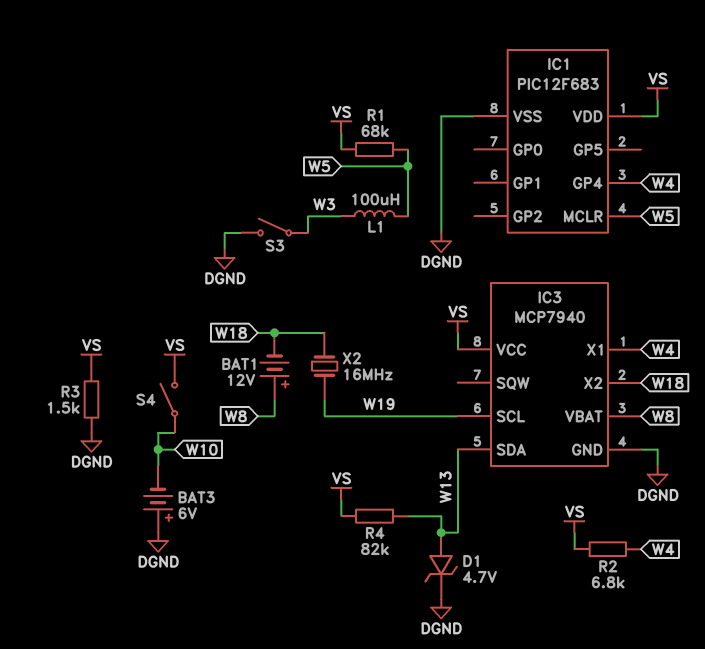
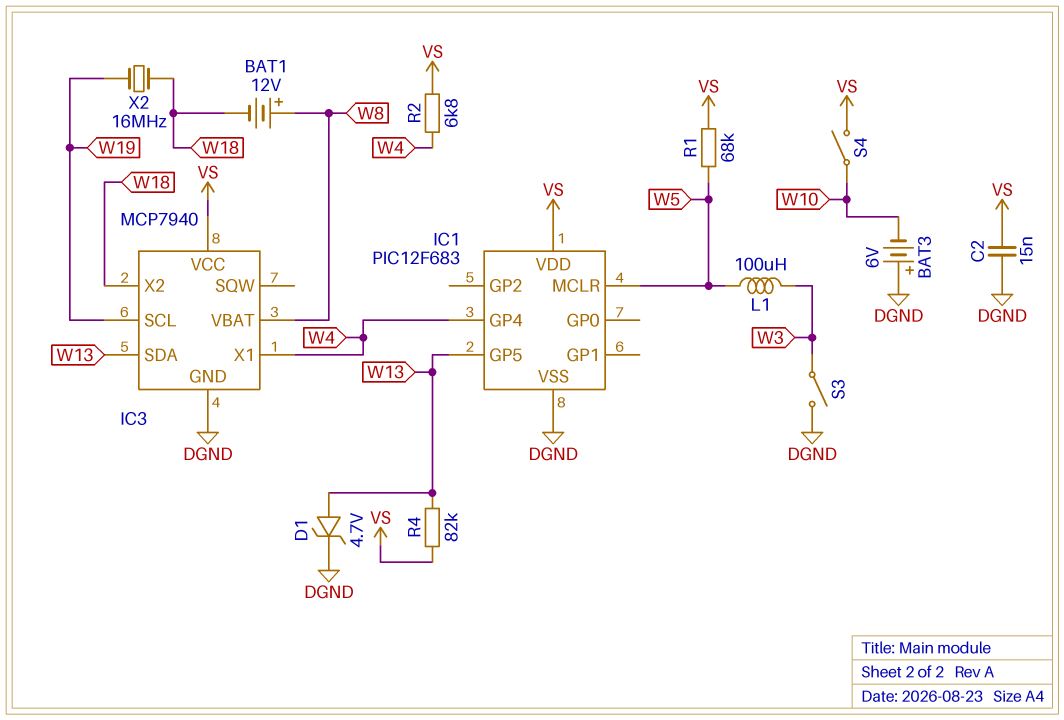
C2: none -> 15nF (DGND, VS)
IC1 pin GP5: none -> W13
R3: 1.5k (DGND, VS) -> none

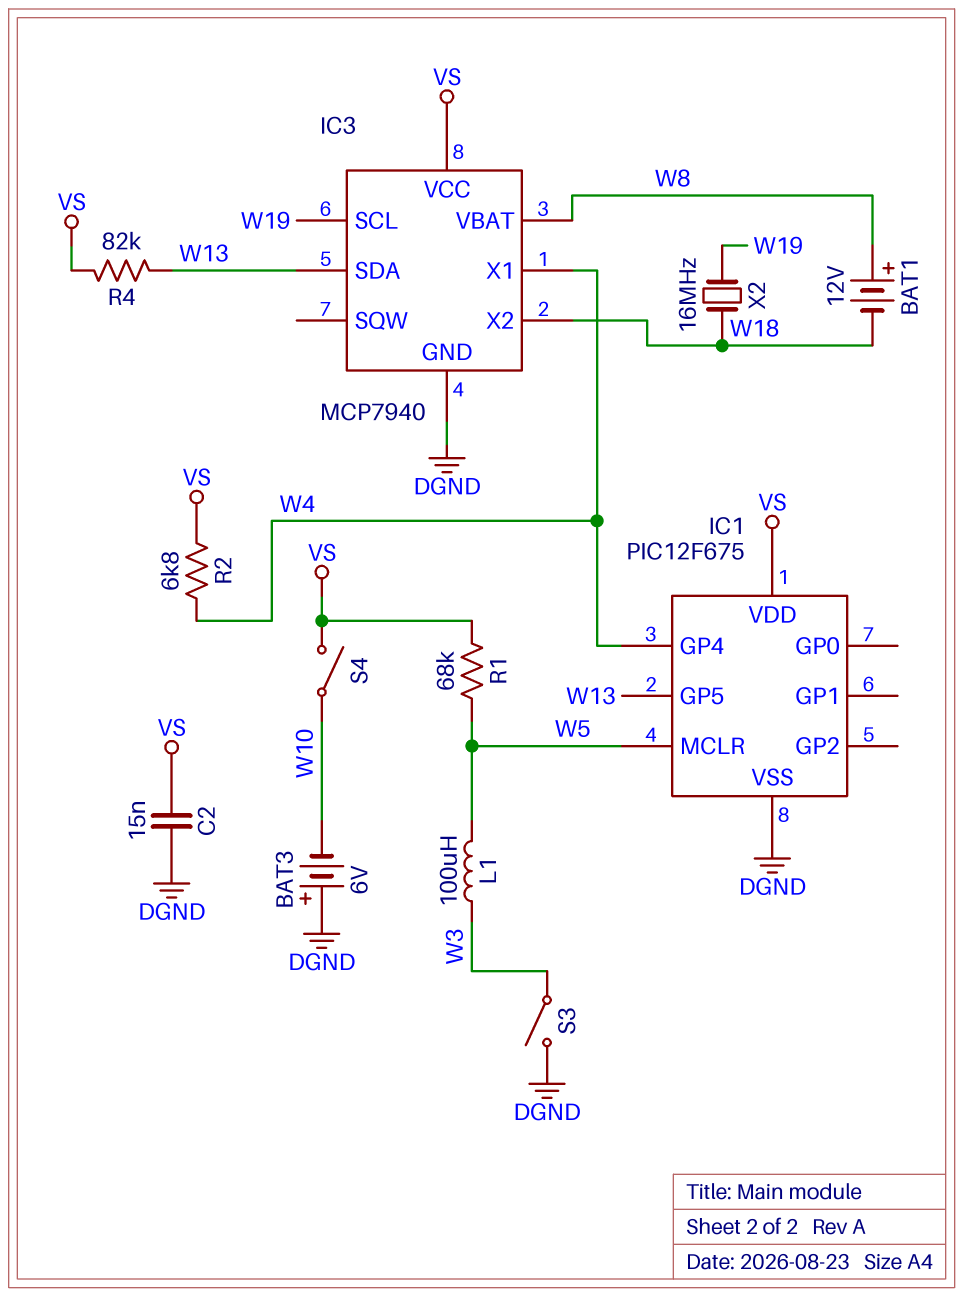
D1: zener 4.7V (A W13, K DGND) -> none
IC1: PIC12F683 -> PIC12F675

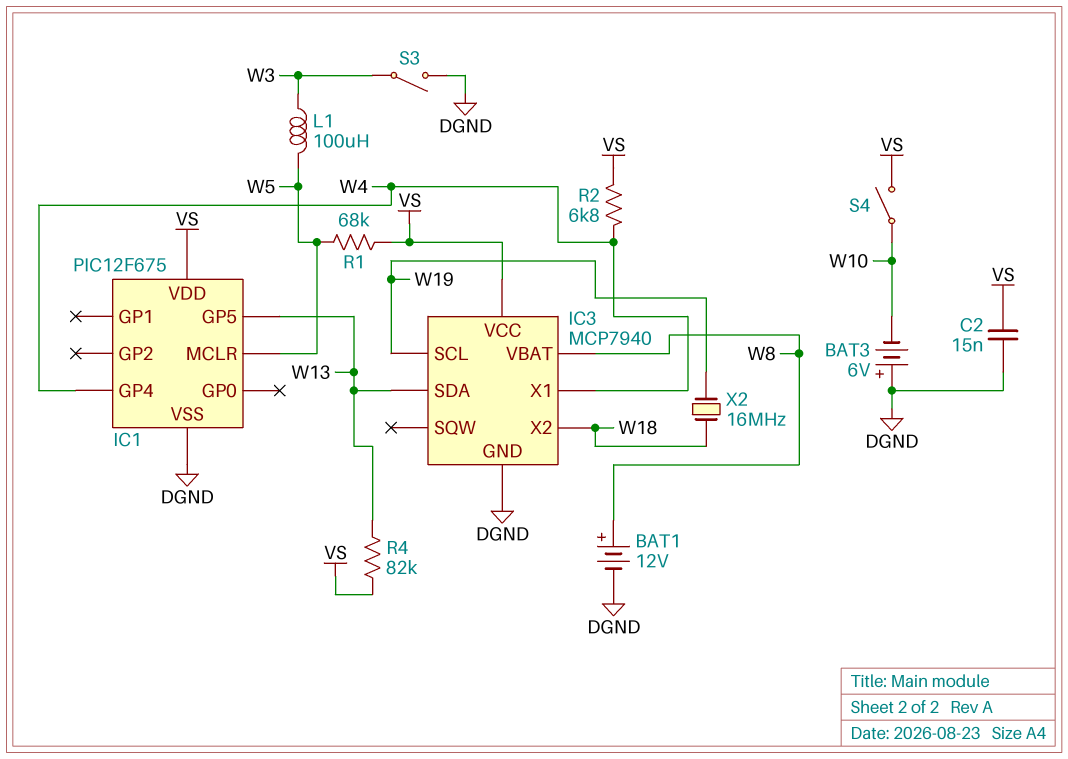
BAT1: 12V (plus W8, minus W18) -> 12V (plus W8, minus DGND)

